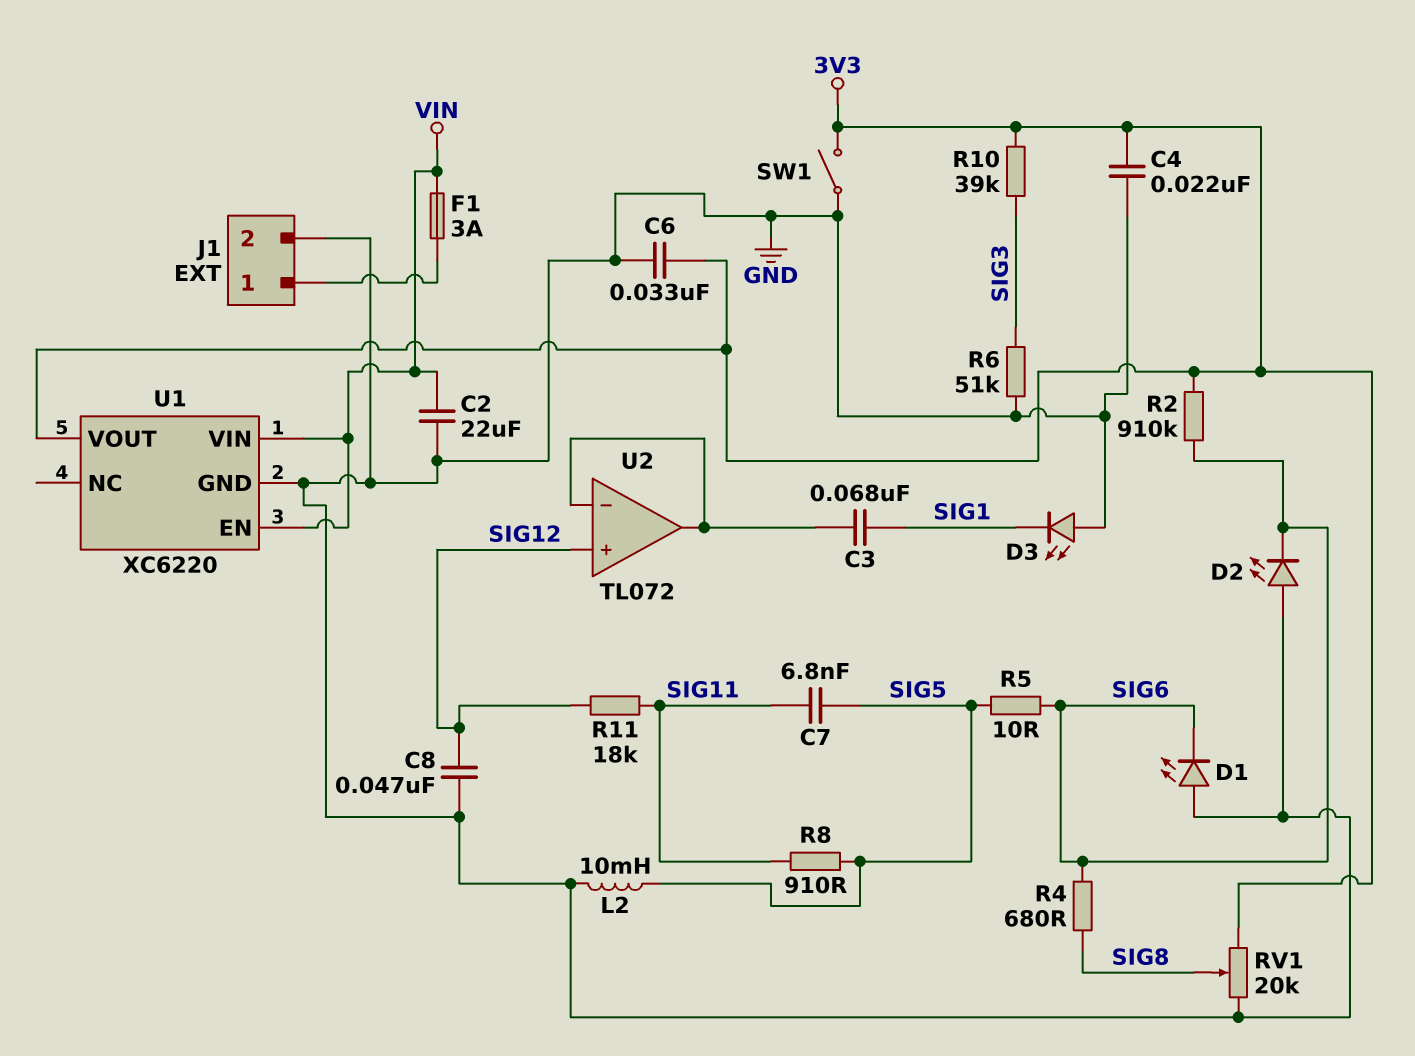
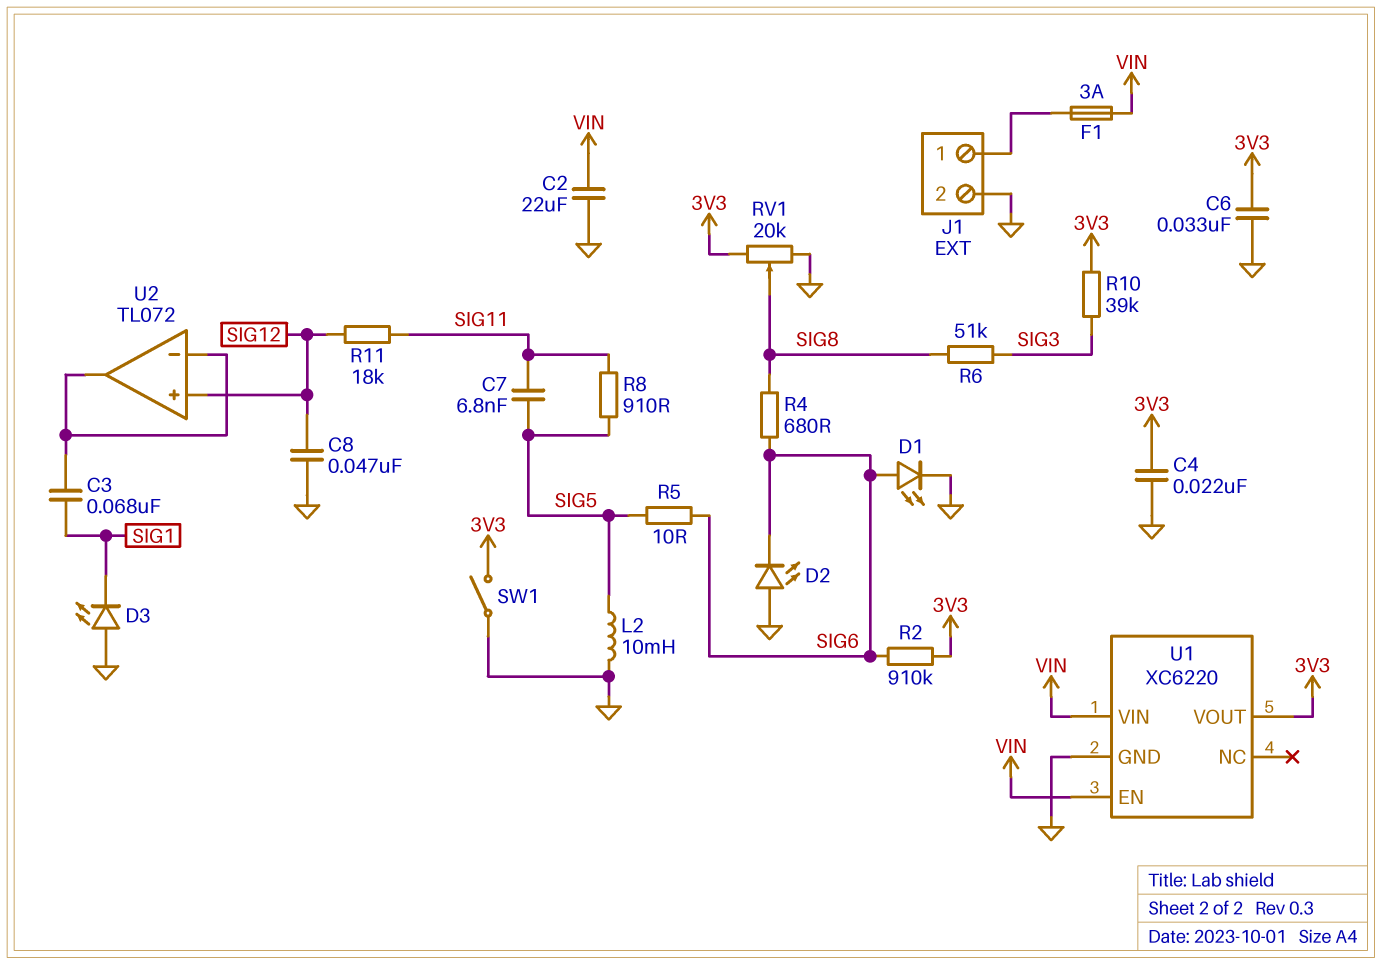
D1: LED (A GND, K SIG6) -> LED (A SIG6, K GND)
R6: 51k (GND, SIG3) -> 51k (SIG3, SIG8)

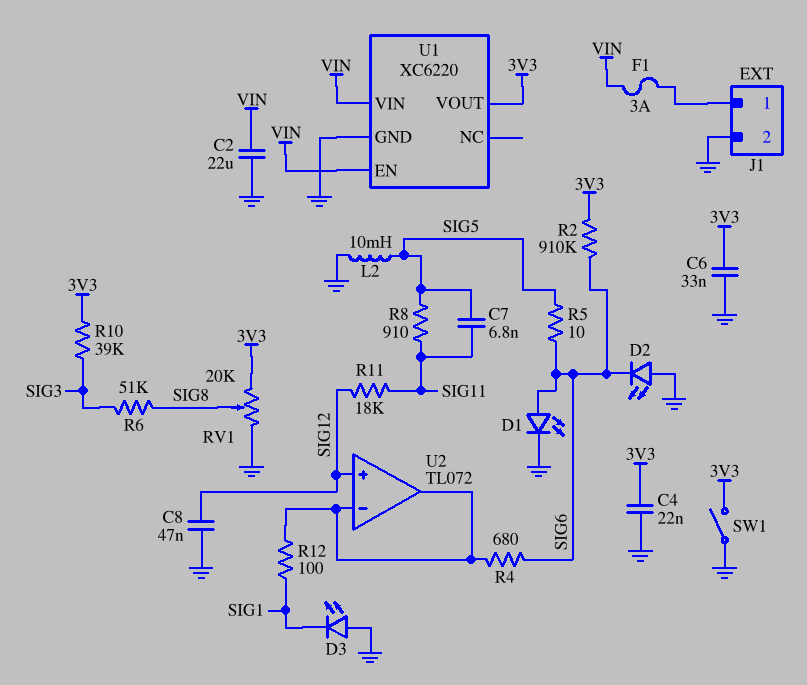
C3: 68nF (SIG1, U2/in-) -> none
R4: 680 (SIG6, SIG8) -> 680 (SIG6, U2/in-)
R12: none -> 100 (SIG1, U2/in-)

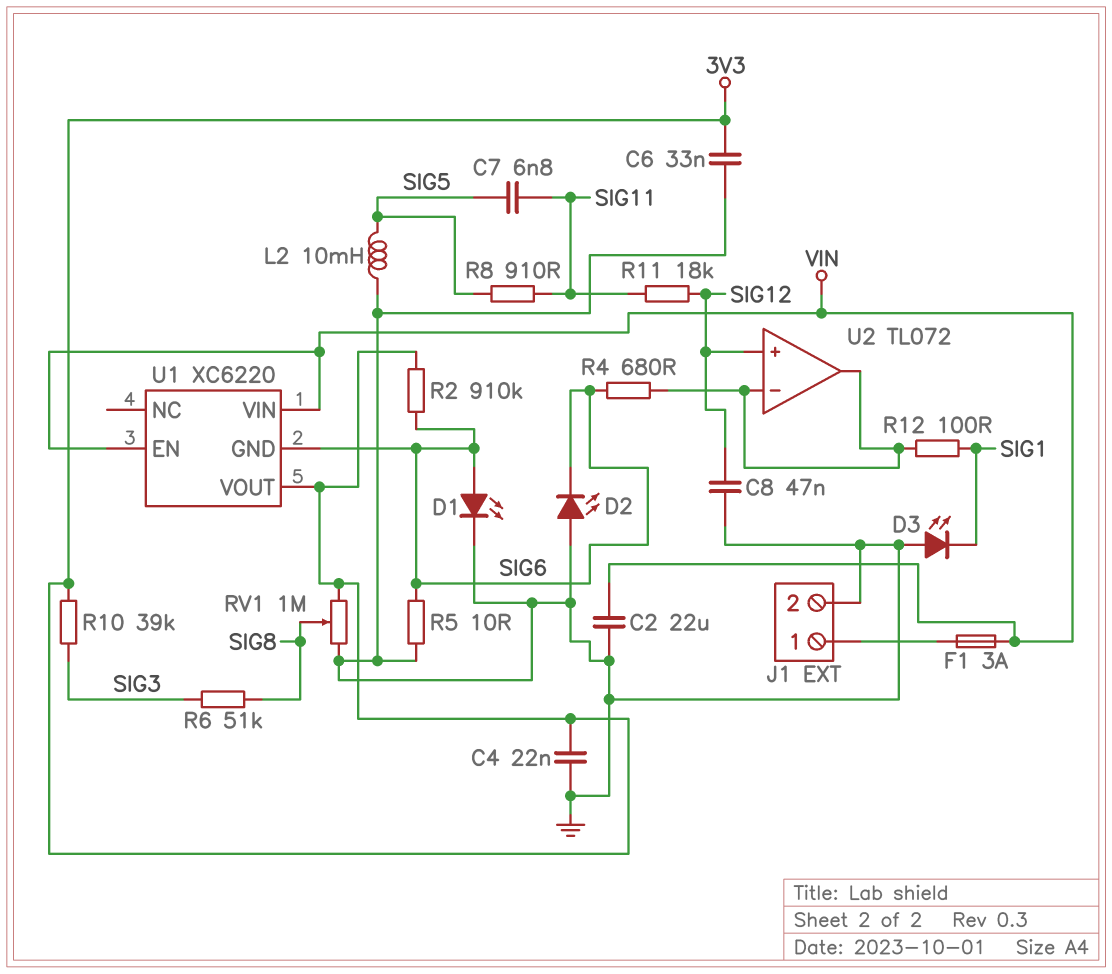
R5: 10 (SIG5, SIG6) -> 10 (GND, SIG6)
RV1: 20k (3V3, GND, wiper SIG8) -> 1M (3V3, GND, wiper SIG8)
SW1: switch (3V3, GND) -> none
U1 pin GND: GND -> SIG6

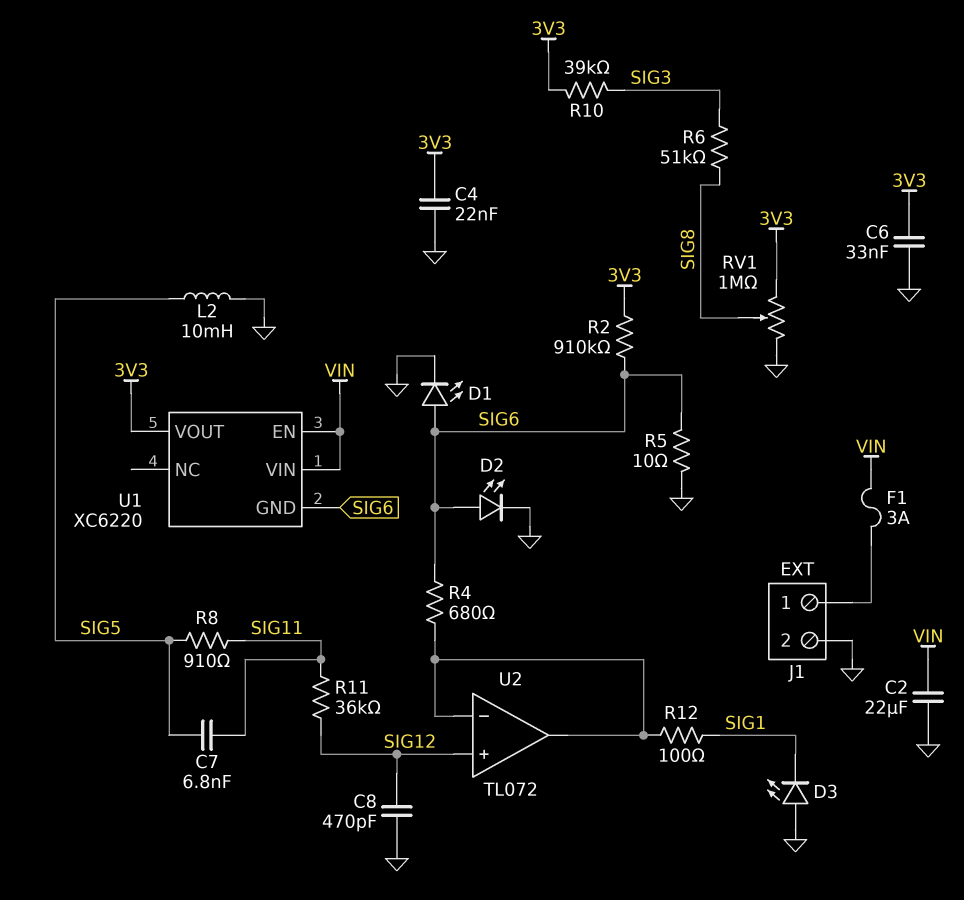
C8: 47nF (GND, SIG12) -> 470pF (GND, SIG12)
D2: LED (A GND, K SIG6) -> LED (A SIG6, K GND)
R11: 18k (SIG11, SIG12) -> 36k (SIG11, SIG12)

